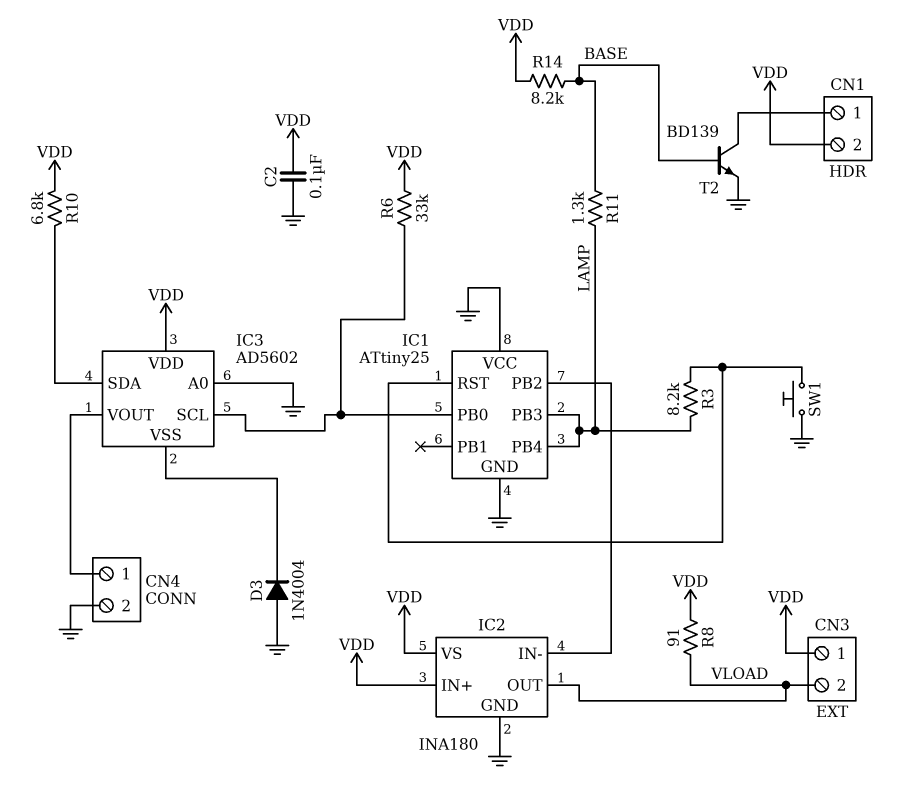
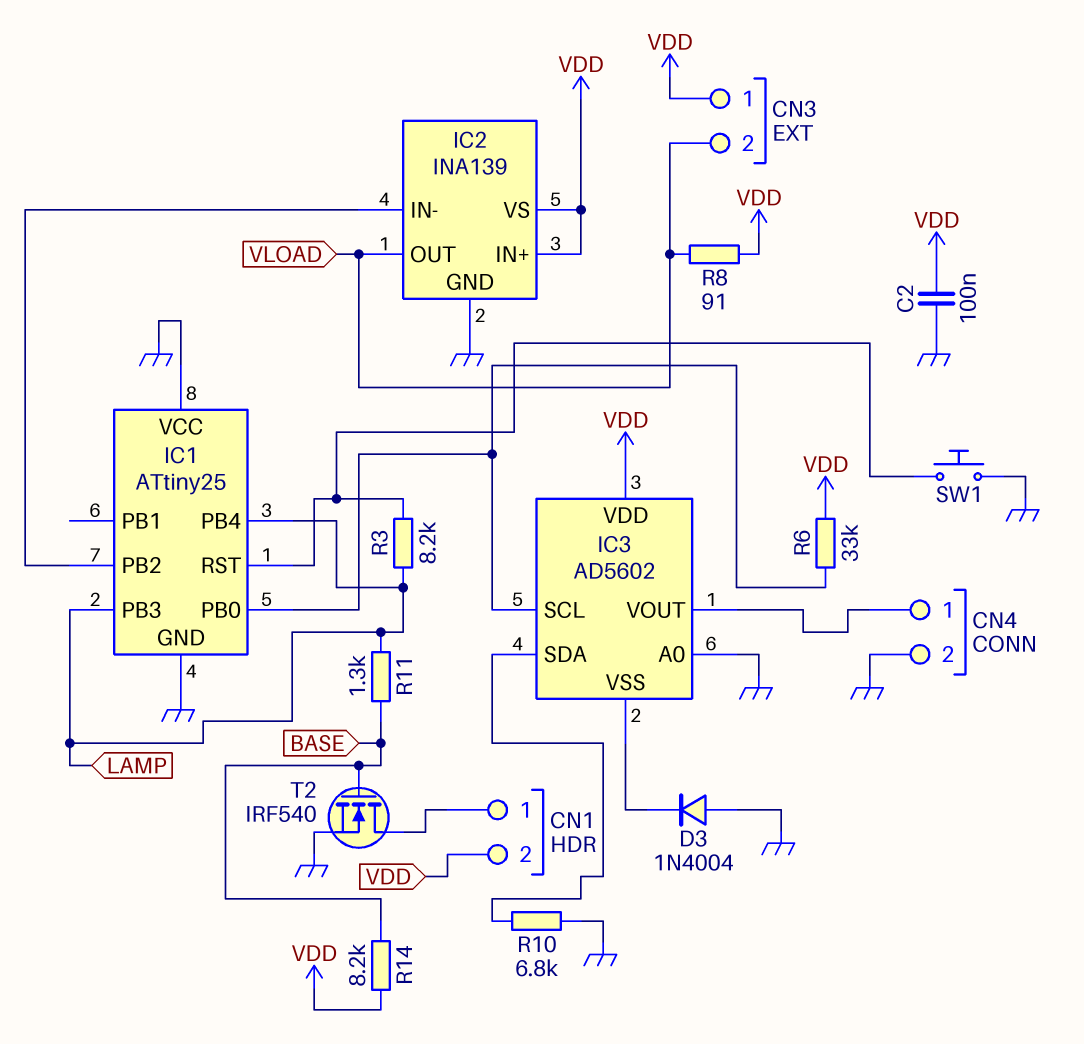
IC2: INA180 -> INA139
R10: 6.8k (IC3/SDA, VDD) -> 6.8k (GND, IC3/SDA)
T2: NPN BD139 (B BASE, C CN1/1, E GND) -> NMOS IRF540 (G BASE, D CN1/1, S GND)

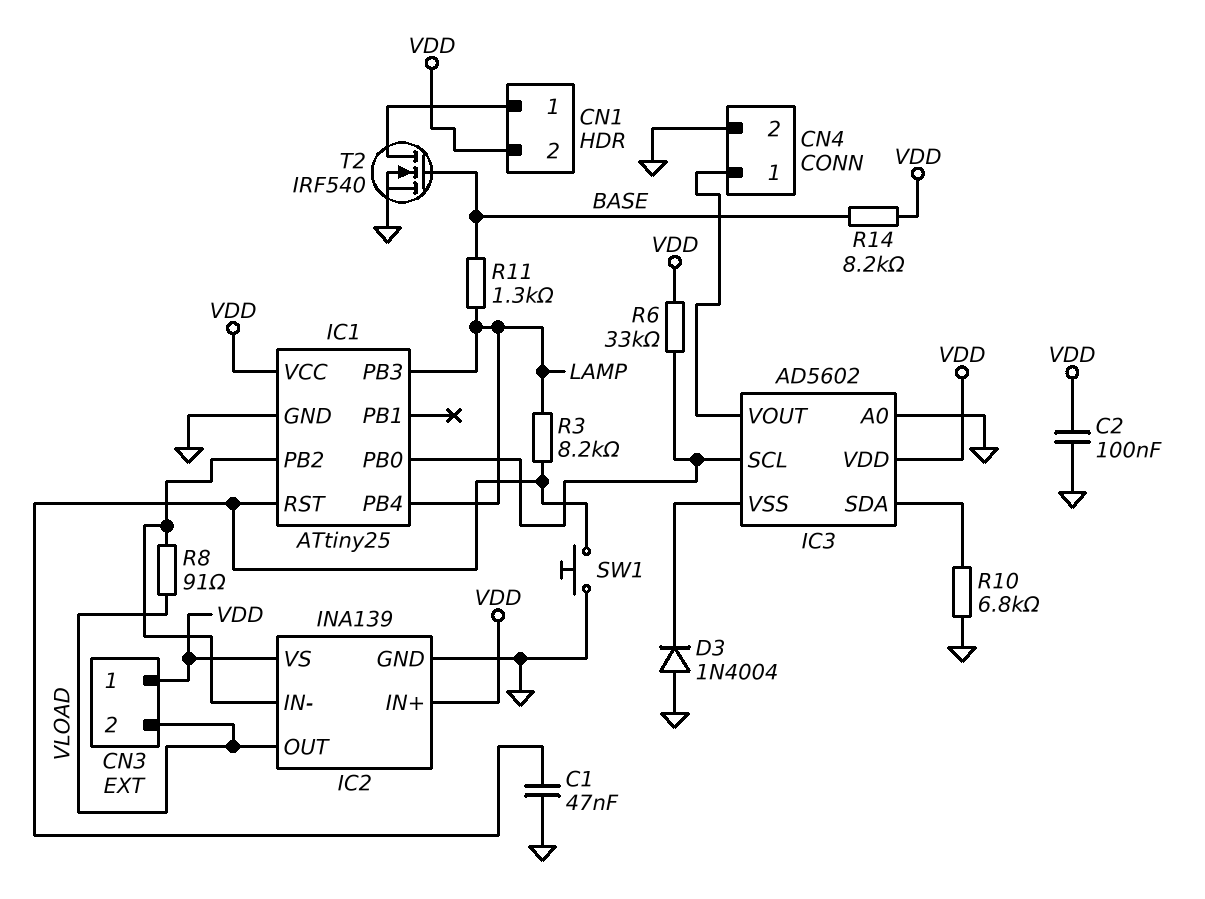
C1: none -> 47nF (GND, IC1/RST)
IC1 pin VCC: GND -> VDD
R8: 91 (VDD, VLOAD) -> 91 (IC1/PB2, VLOAD)

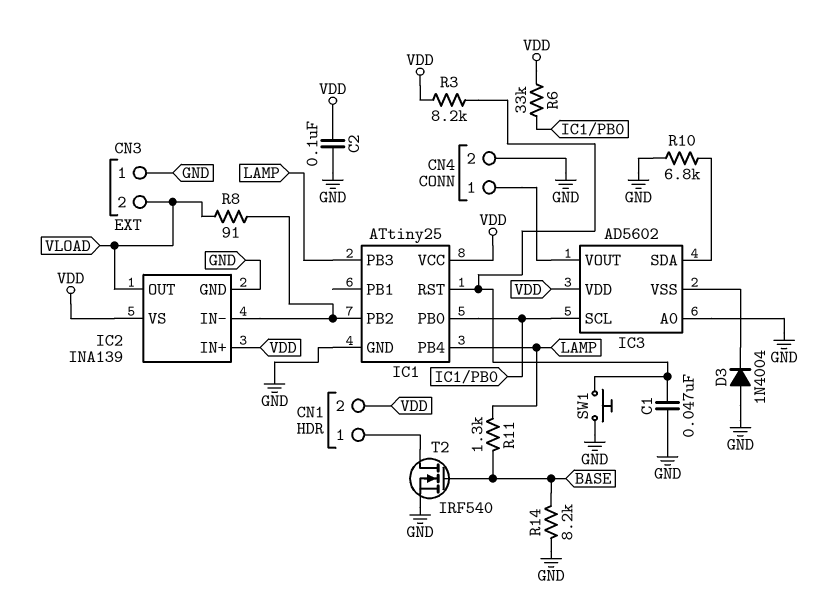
CN3 pin 1: VDD -> GND
R3: 8.2k (IC1/RST, LAMP) -> 8.2k (IC1/RST, VDD)
R14: 8.2k (BASE, VDD) -> 8.2k (BASE, GND)

